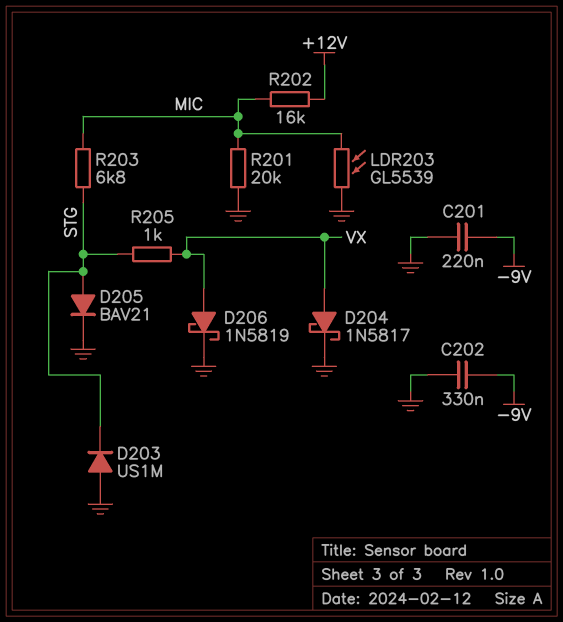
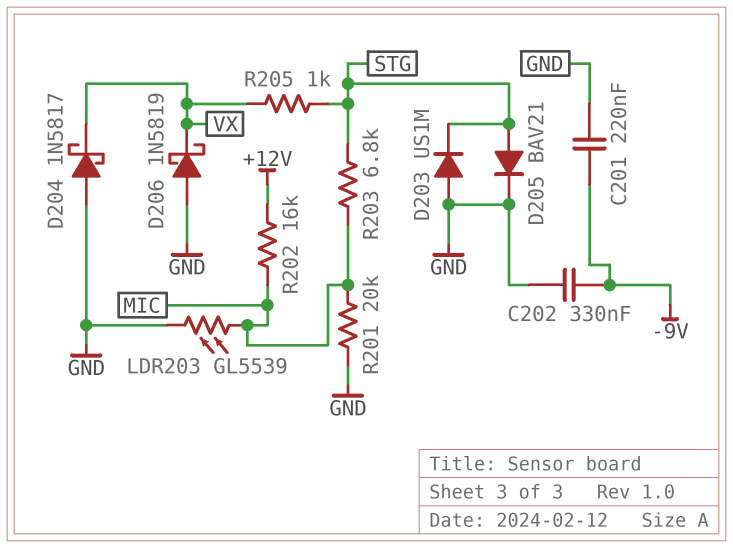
D204: schottky 1N5817 (A VX, K GND) -> schottky 1N5817 (A GND, K VX)
D206: schottky 1N5819 (A VX, K GND) -> schottky 1N5819 (A GND, K VX)

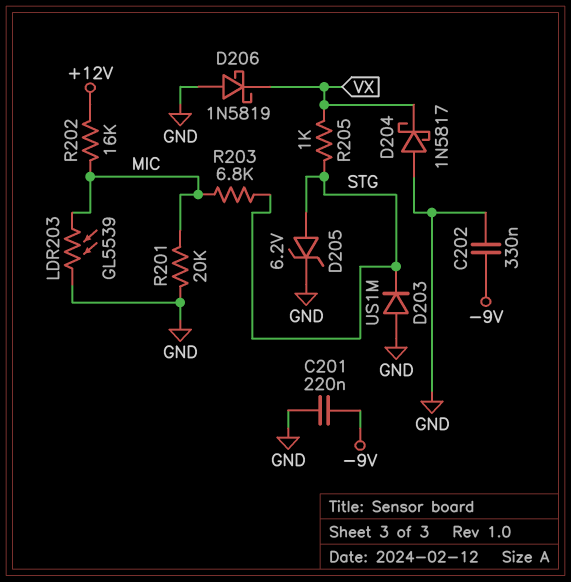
D205: diode BAV21 (A STG, K GND) -> zener 6.2V (A STG, K GND)

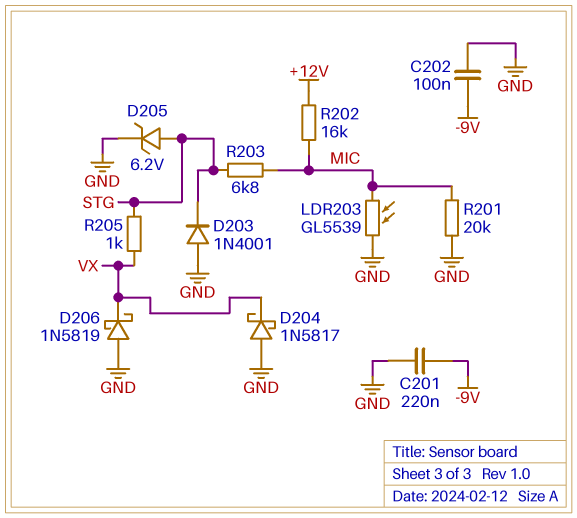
C202: 330nF (-9V, GND) -> 100nF (-9V, GND)
D203: diode US1M (A GND, K STG) -> diode 1N4001 (A GND, K STG)

